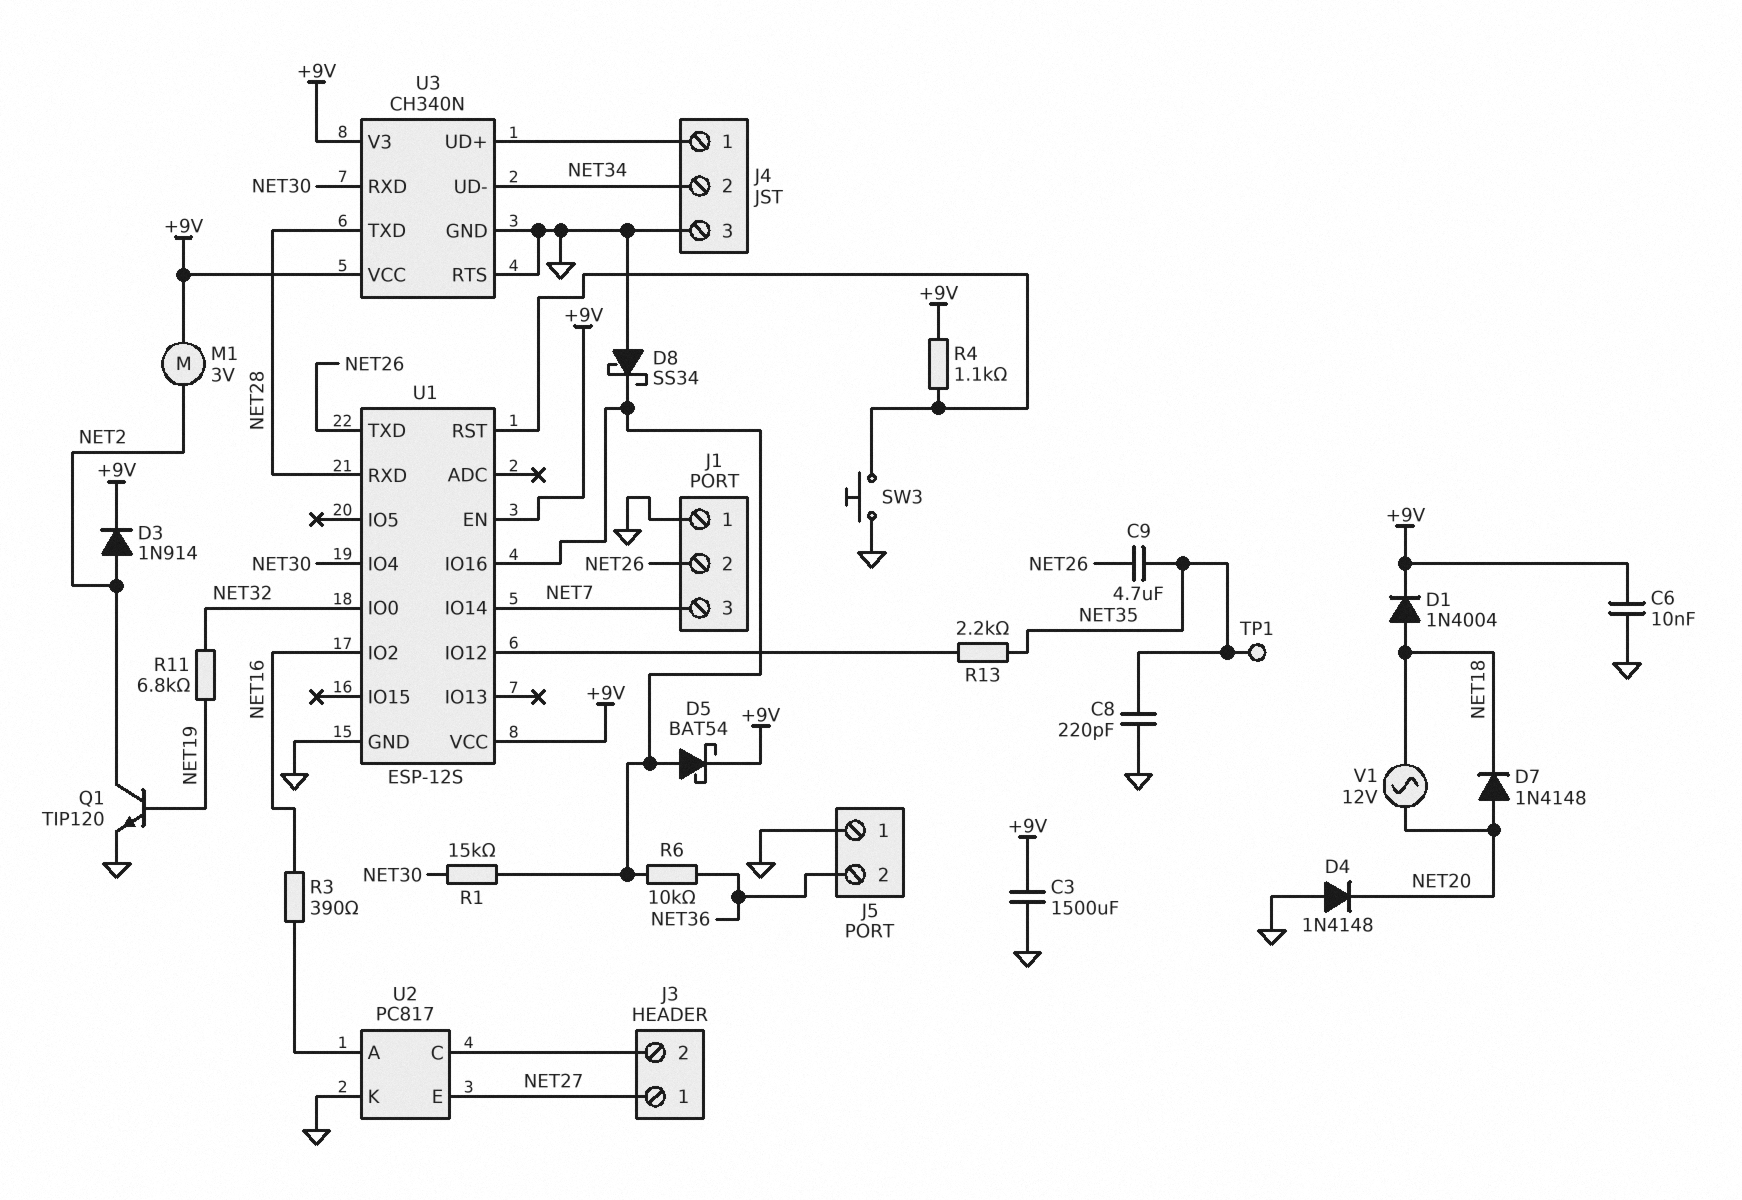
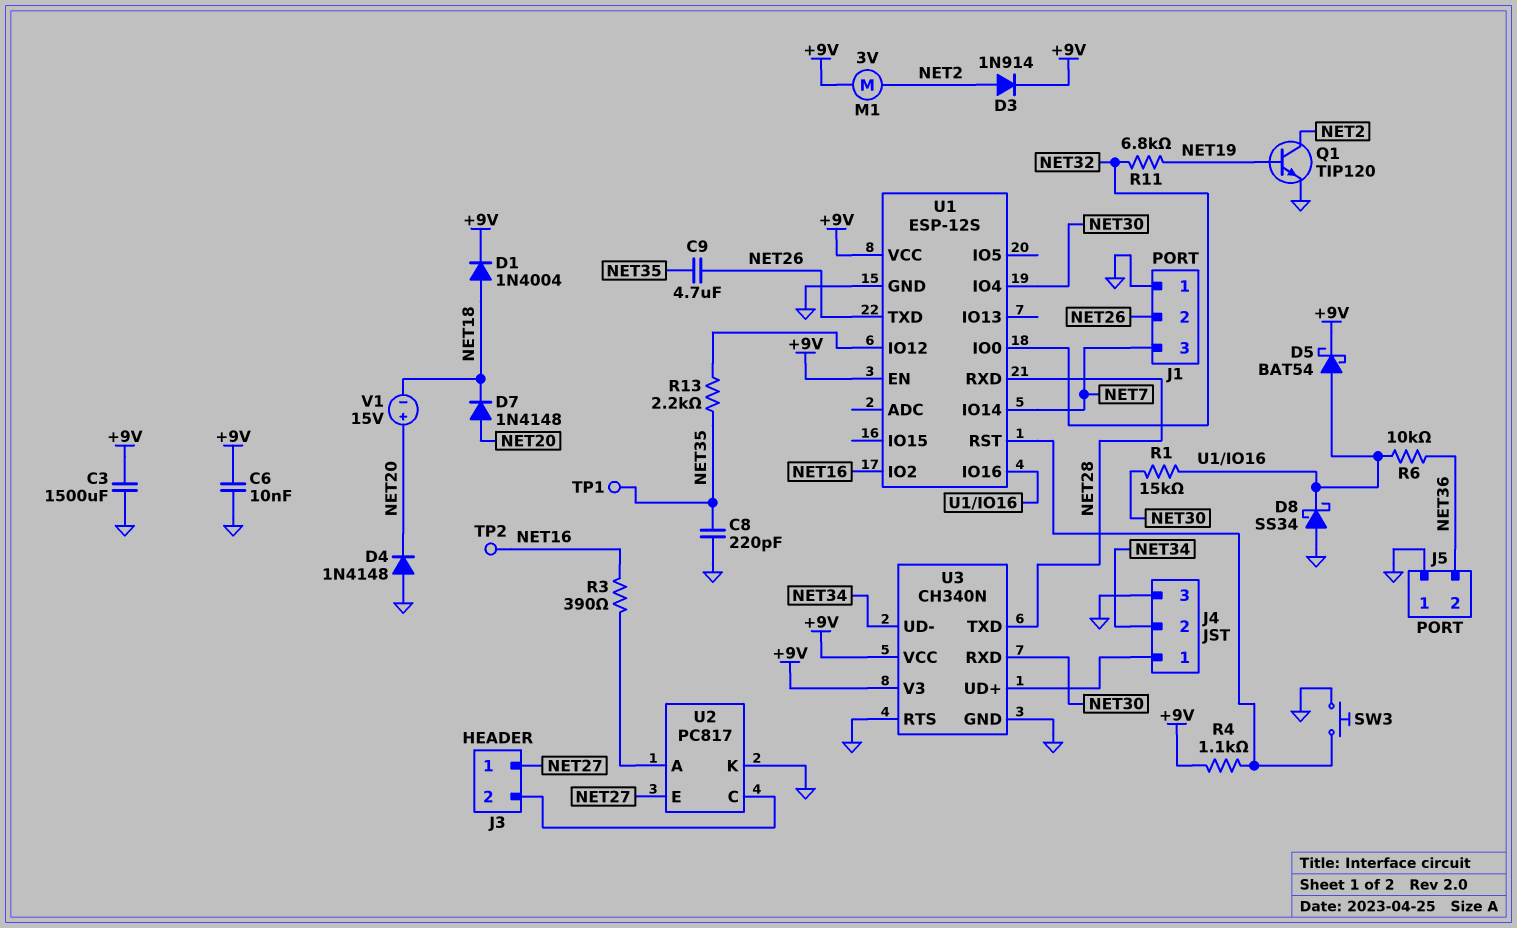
TP2: none -> test point (NET16)
V1: AC 12V (NET18, NET20) -> 15V (plus NET20, minus NET18)

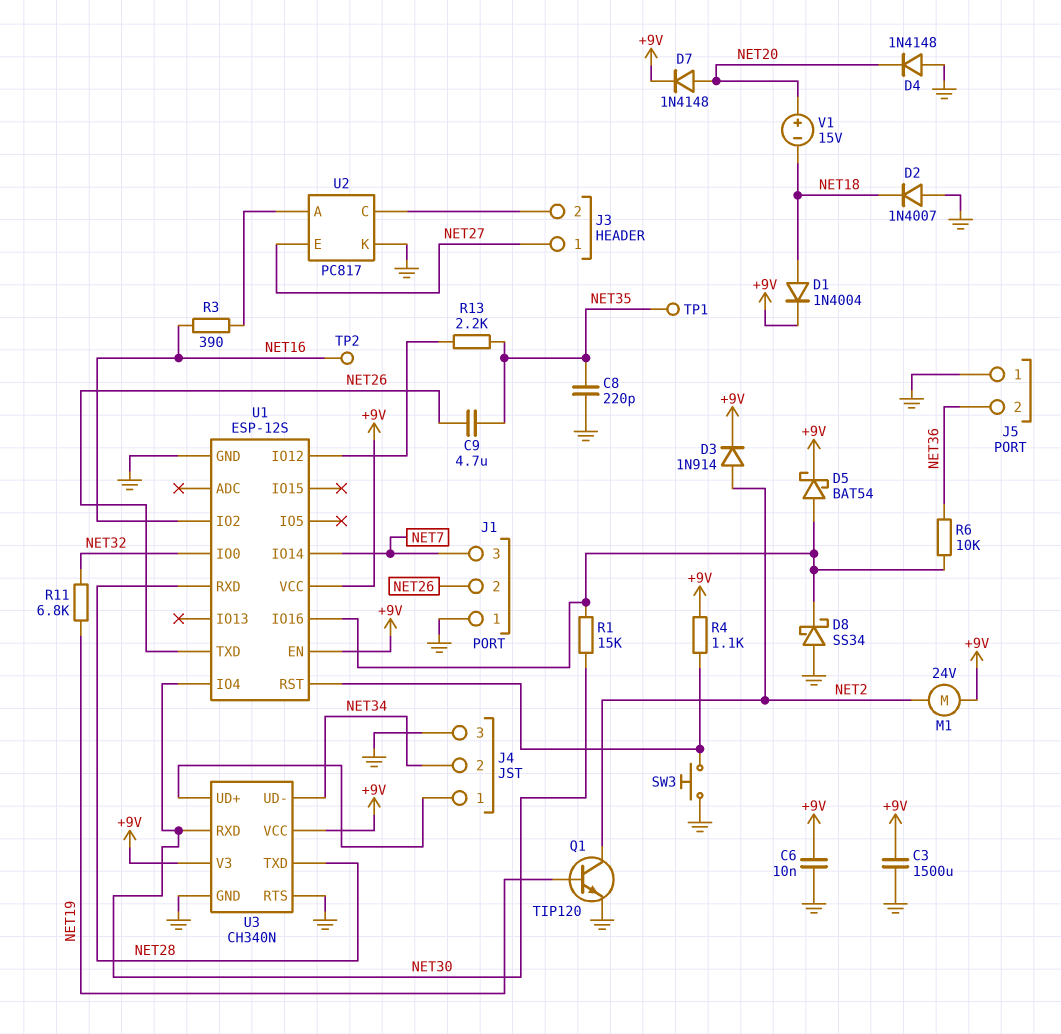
D2: none -> diode 1N4007 (A GND, K NET18)
D7: diode 1N4148 (A NET20, K NET18) -> diode 1N4148 (A NET20, K +9V)
M1: motor 3V (+9V, NET2) -> motor 24V (+9V, NET2)

